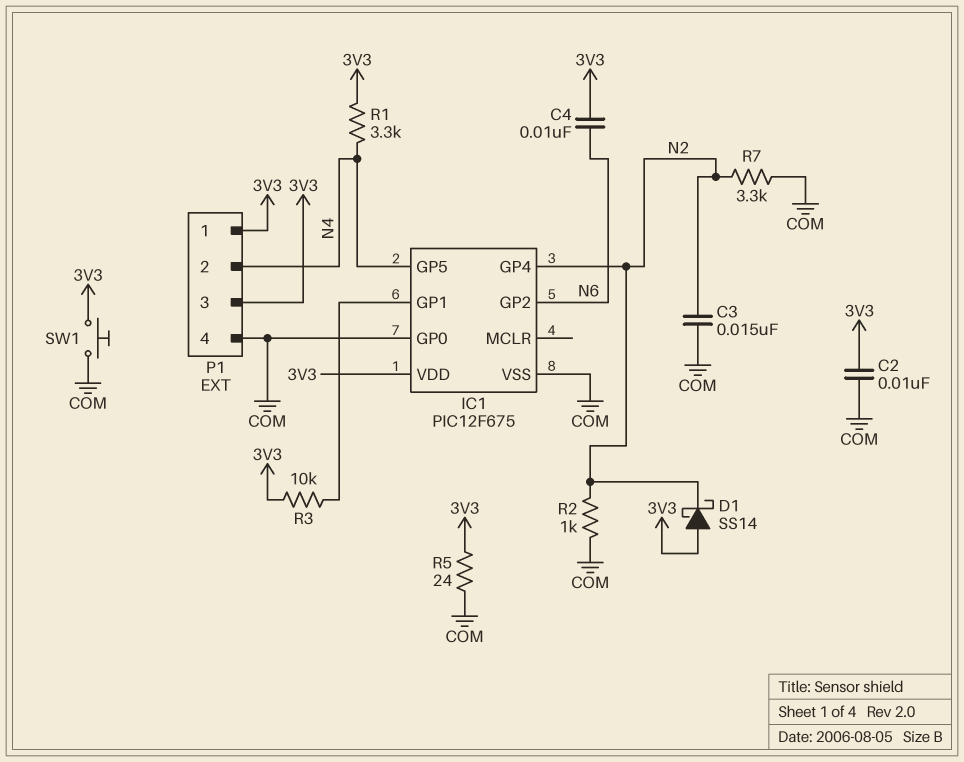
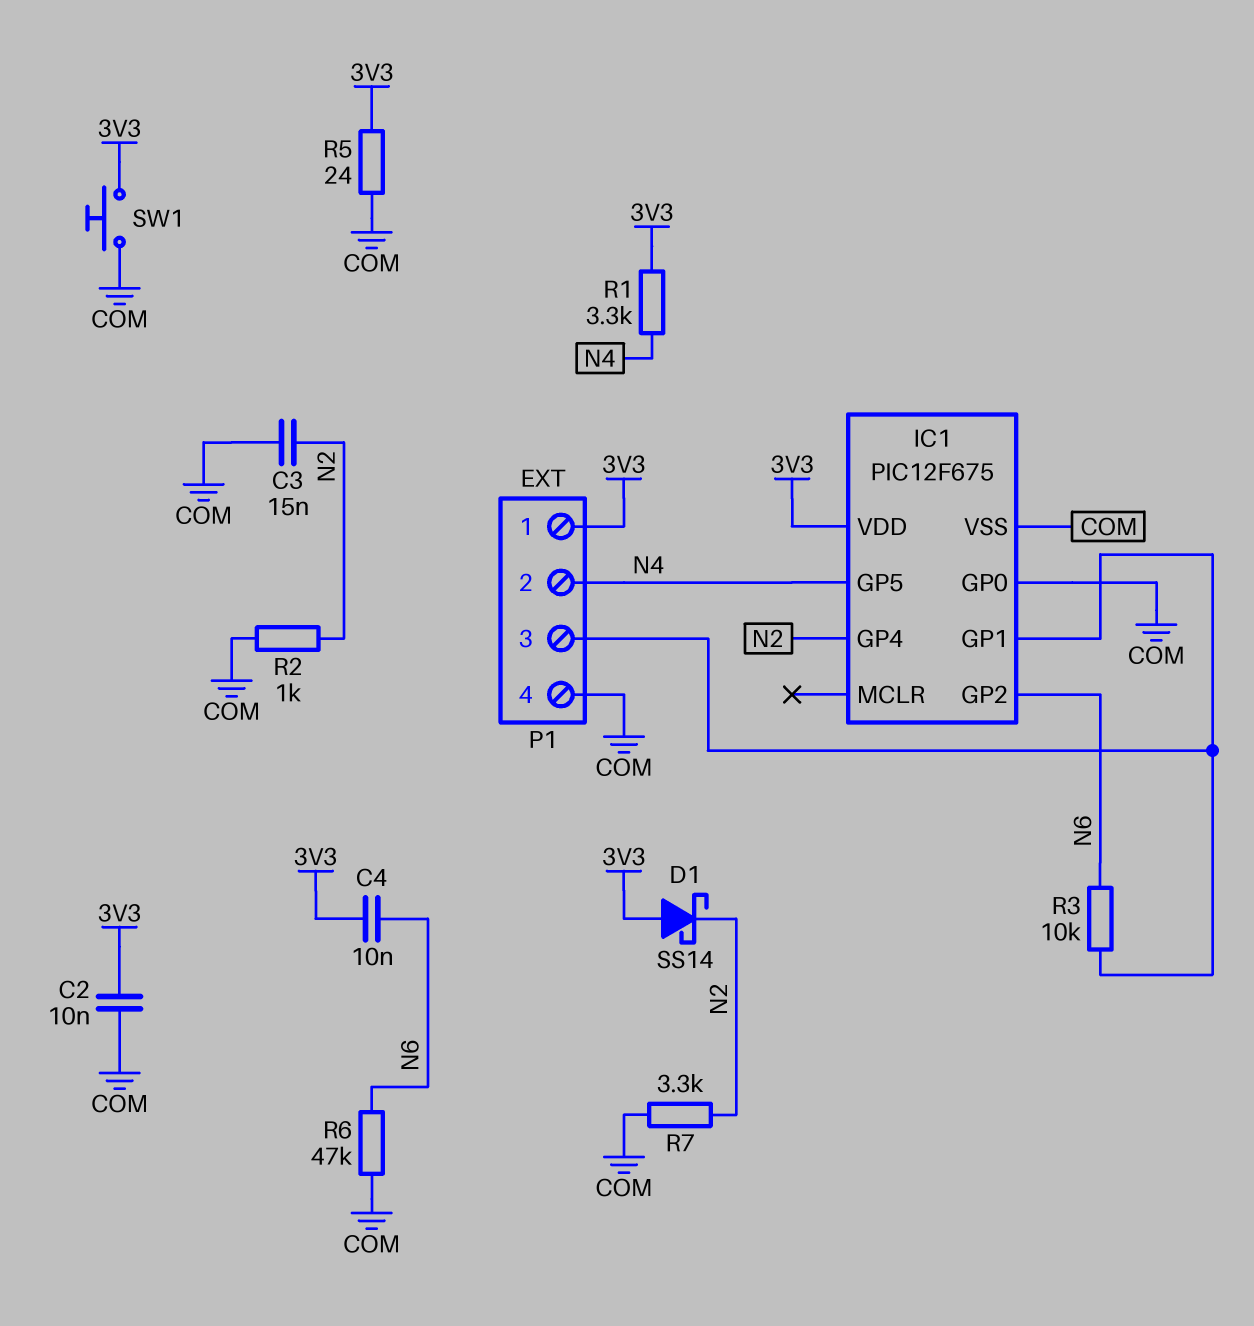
P1 pin 3: 3V3 -> IC1/GP1
R3: 10k (3V3, IC1/GP1) -> 10k (IC1/GP1, N6)
R6: none -> 47k (COM, N6)

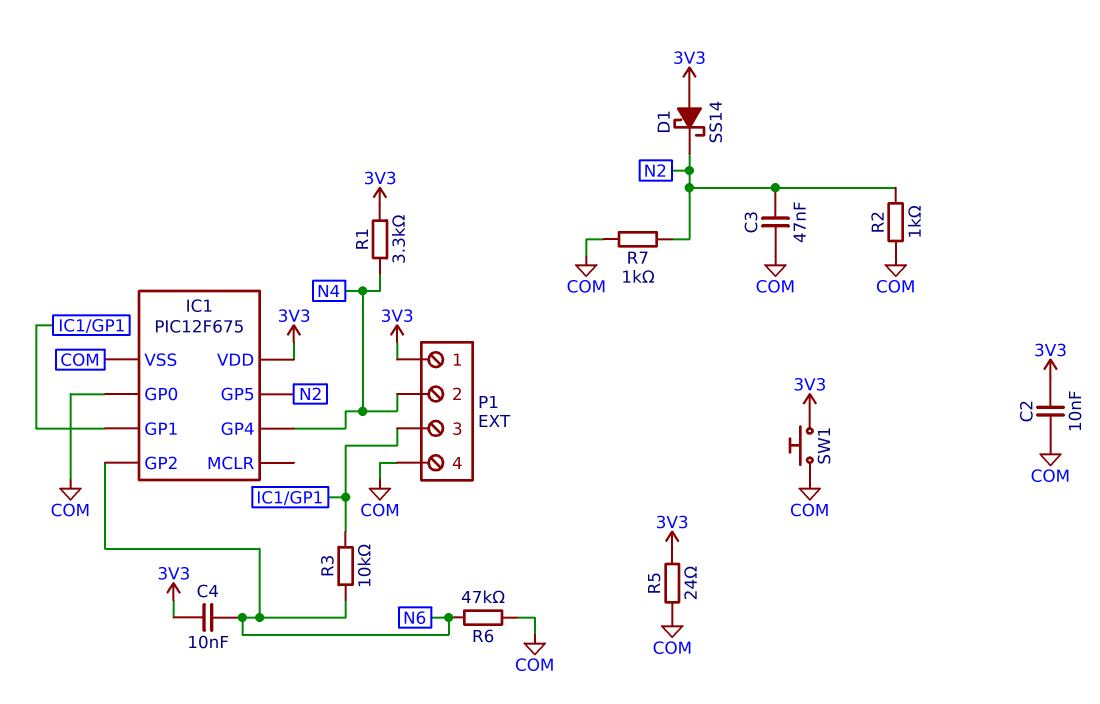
C3: 15nF (COM, N2) -> 47nF (COM, N2)
IC1 pin GP4: N2 -> N4
IC1 pin GP5: N4 -> N2
R7: 3.3k (COM, N2) -> 1k (COM, N2)

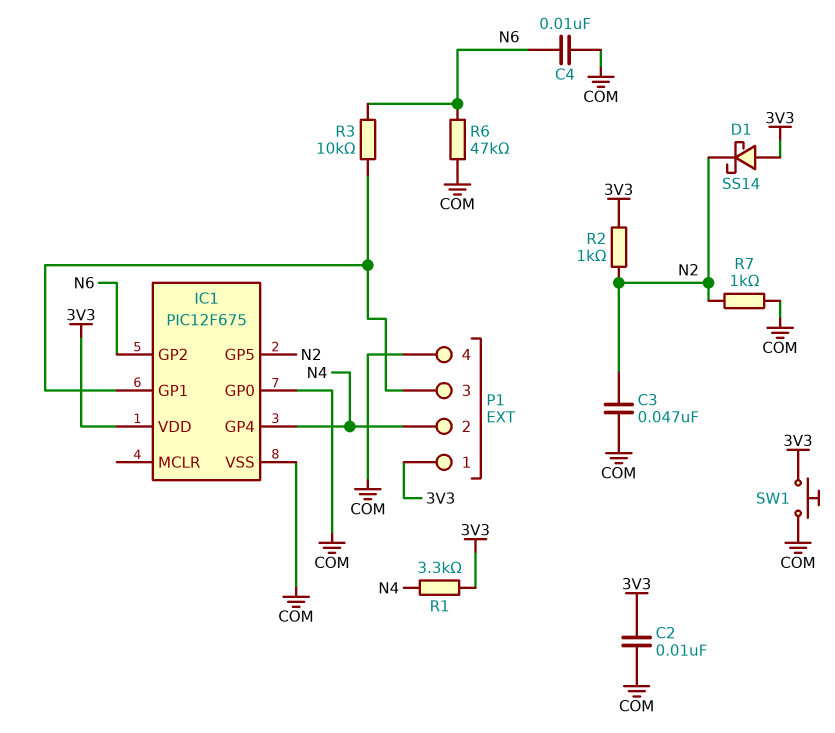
C4: 10nF (3V3, N6) -> 10nF (COM, N6)
R2: 1k (COM, N2) -> 1k (3V3, N2)
R5: 24 (3V3, COM) -> none

